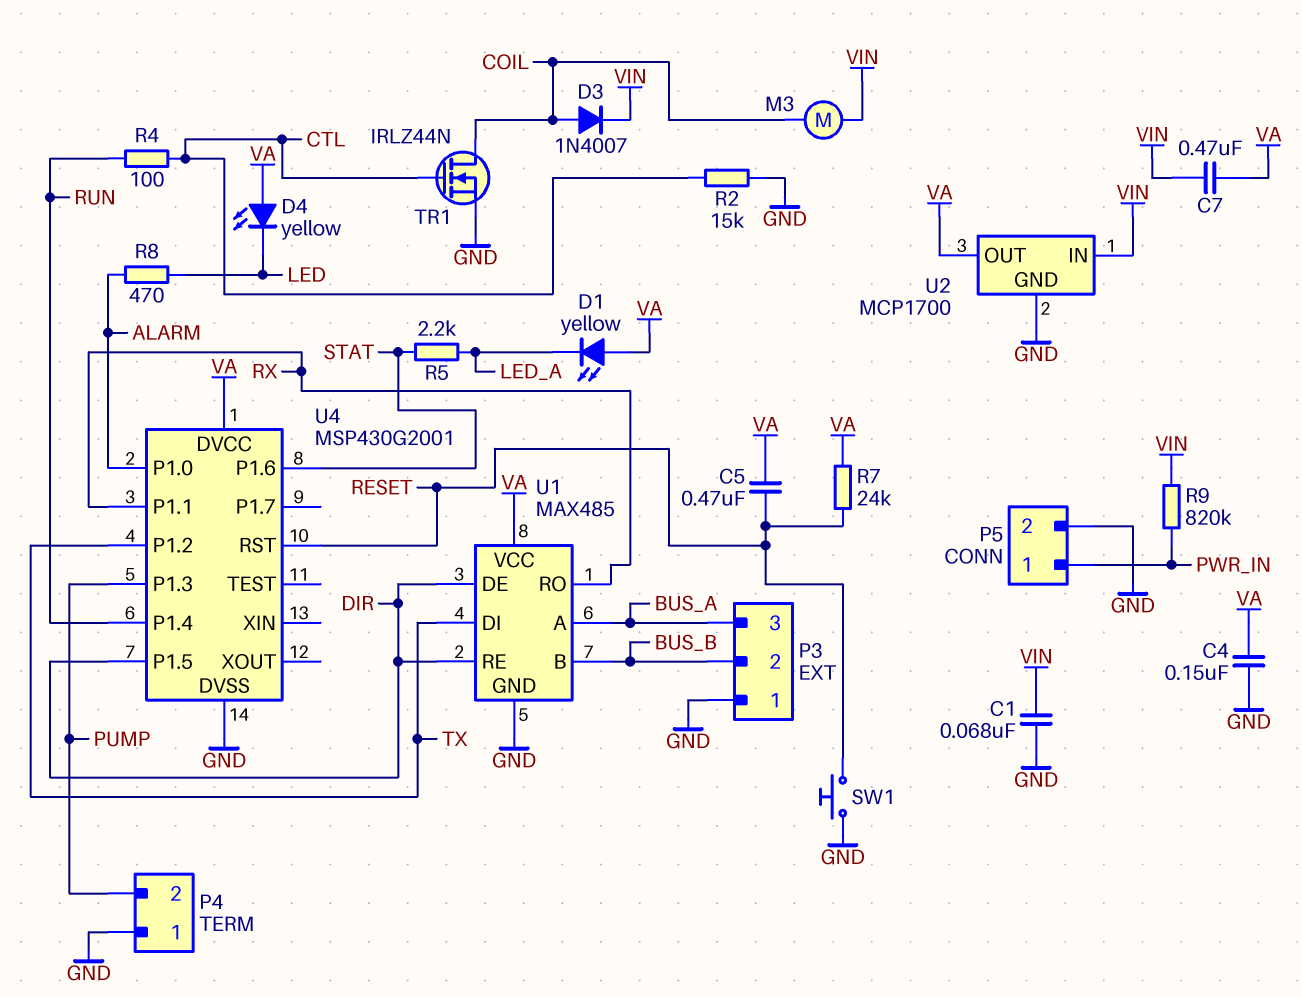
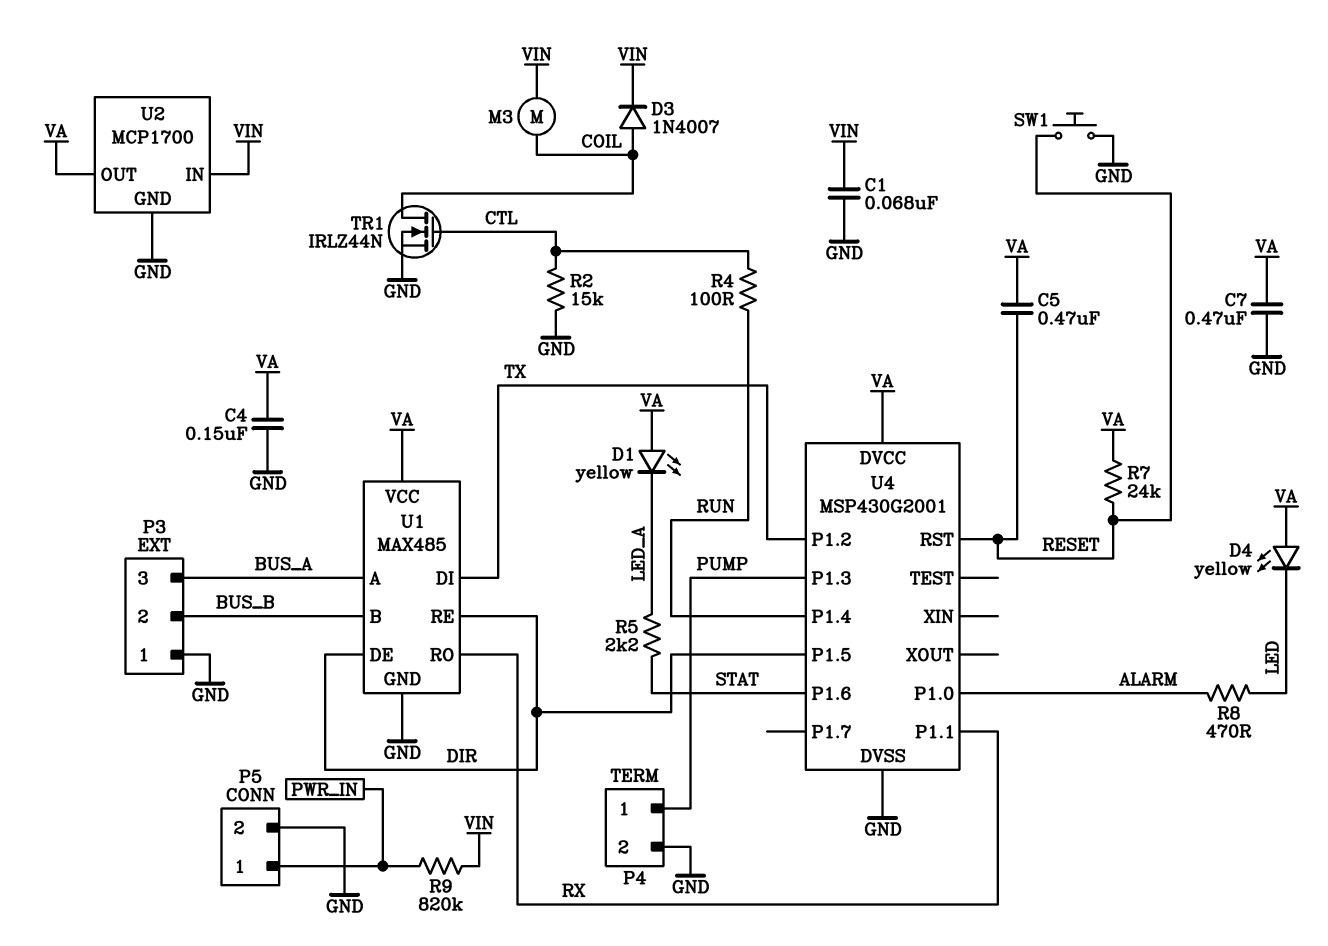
C7: 470nF (VA, VIN) -> 470nF (GND, VA)
P4 pin 1: GND -> PUMP
P4 pin 2: PUMP -> GND

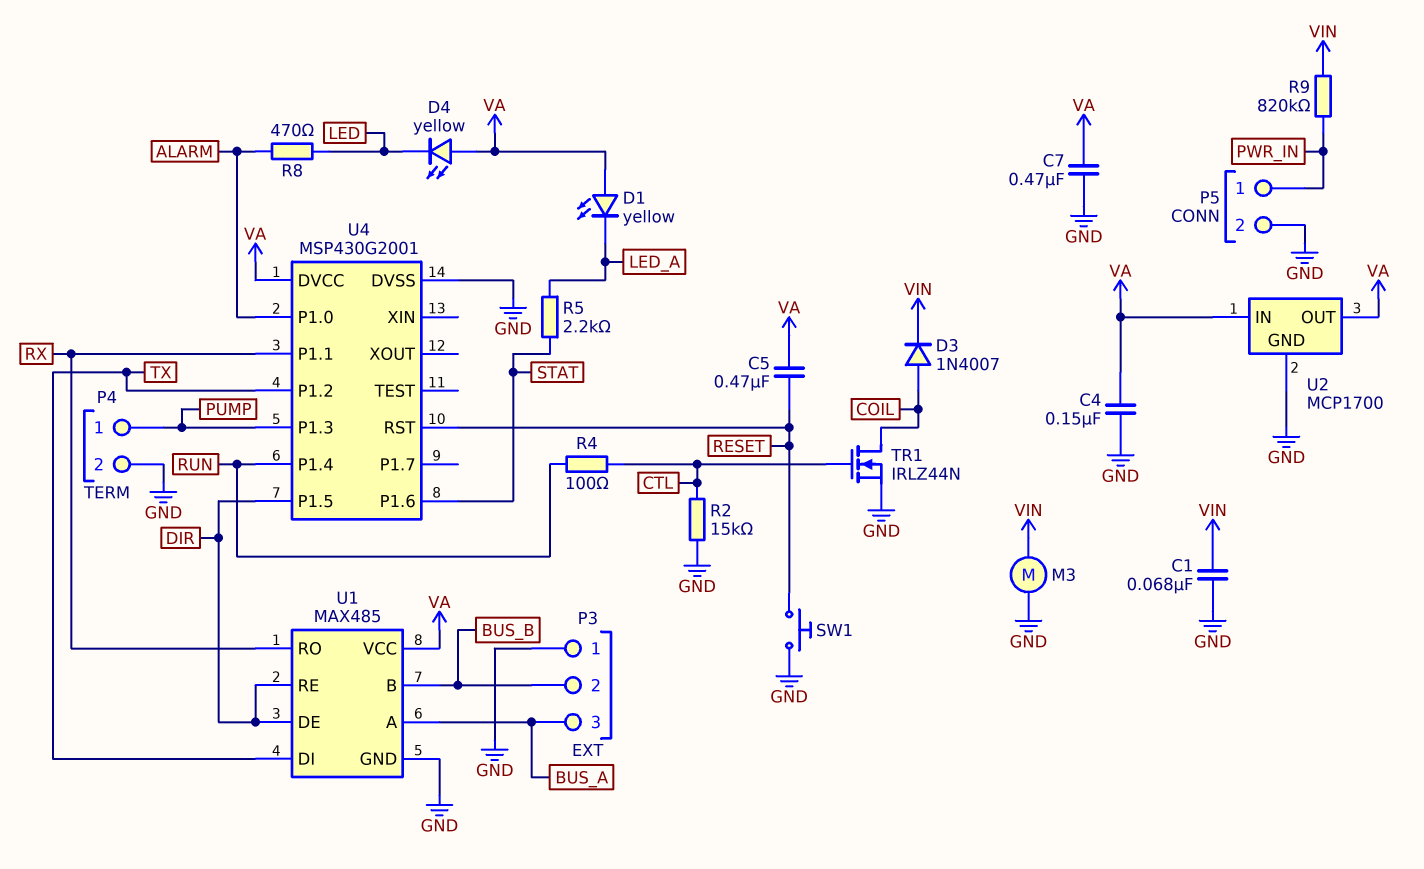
M3: motor (COIL, VIN) -> motor (GND, VIN)
R7: 24k (RESET, VA) -> none
U2 pin IN: VIN -> VA

